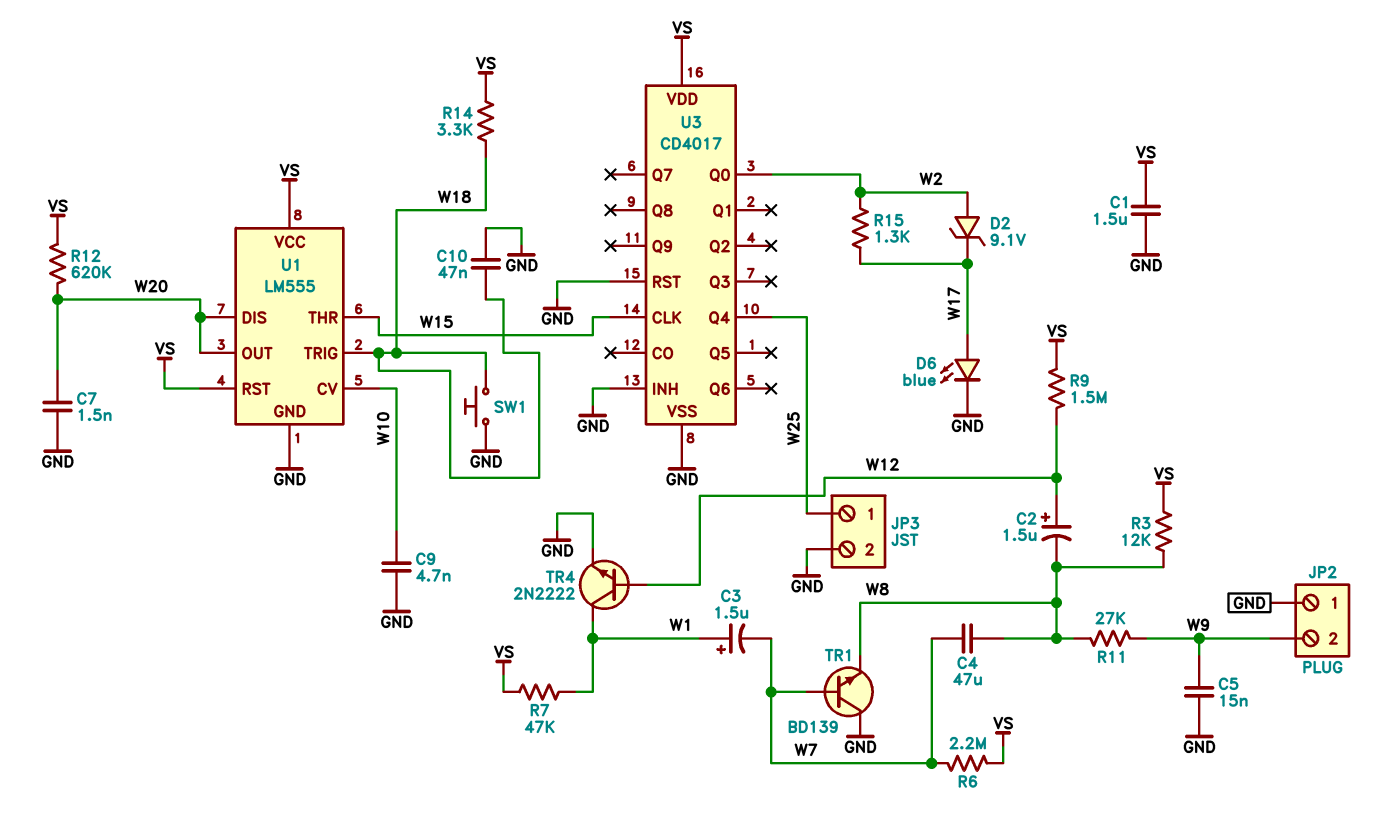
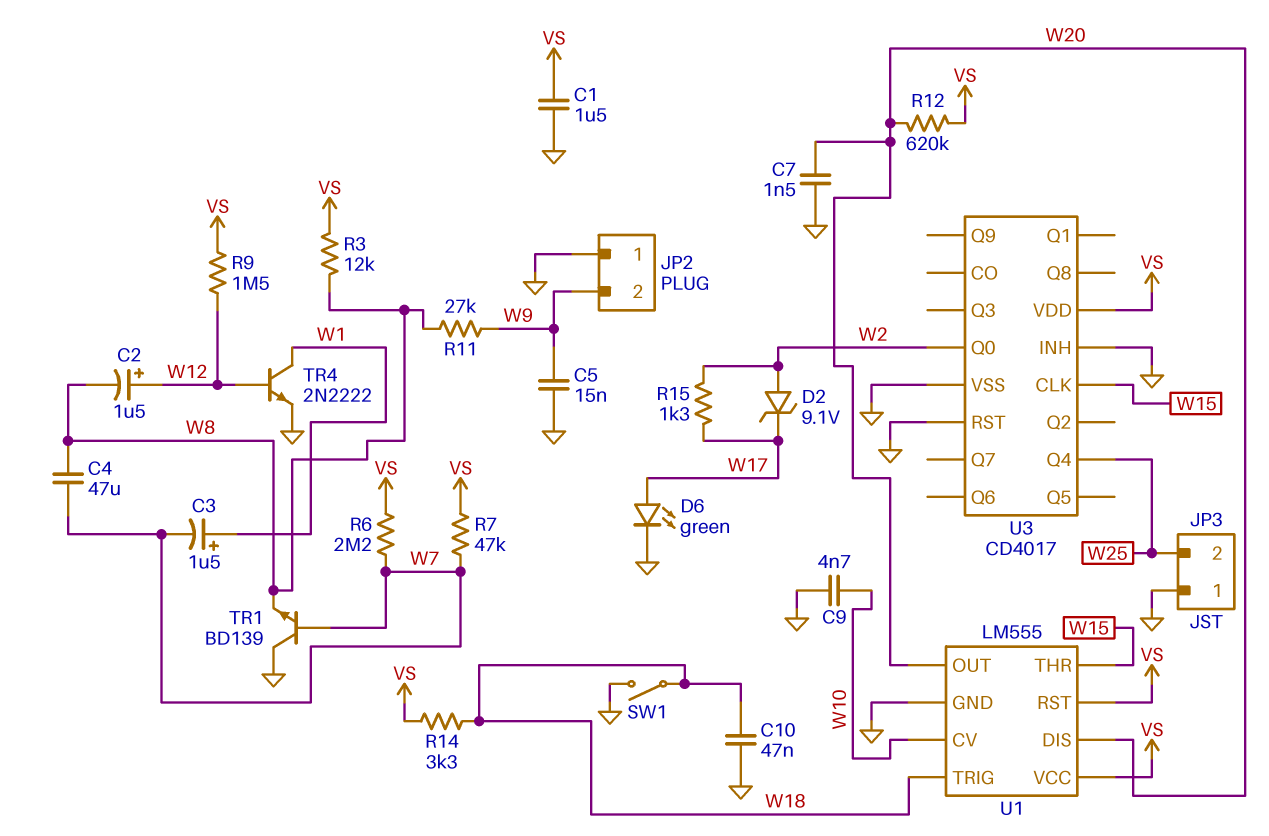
D6: LED blue (A W17, K GND) -> LED green (A W17, K GND)
JP3 pin 1: W25 -> GND
JP3 pin 2: GND -> W25
R7: 47k (VS, W1) -> 47k (VS, W7)
SW1: button (GND, W18) -> switch (GND, W18)

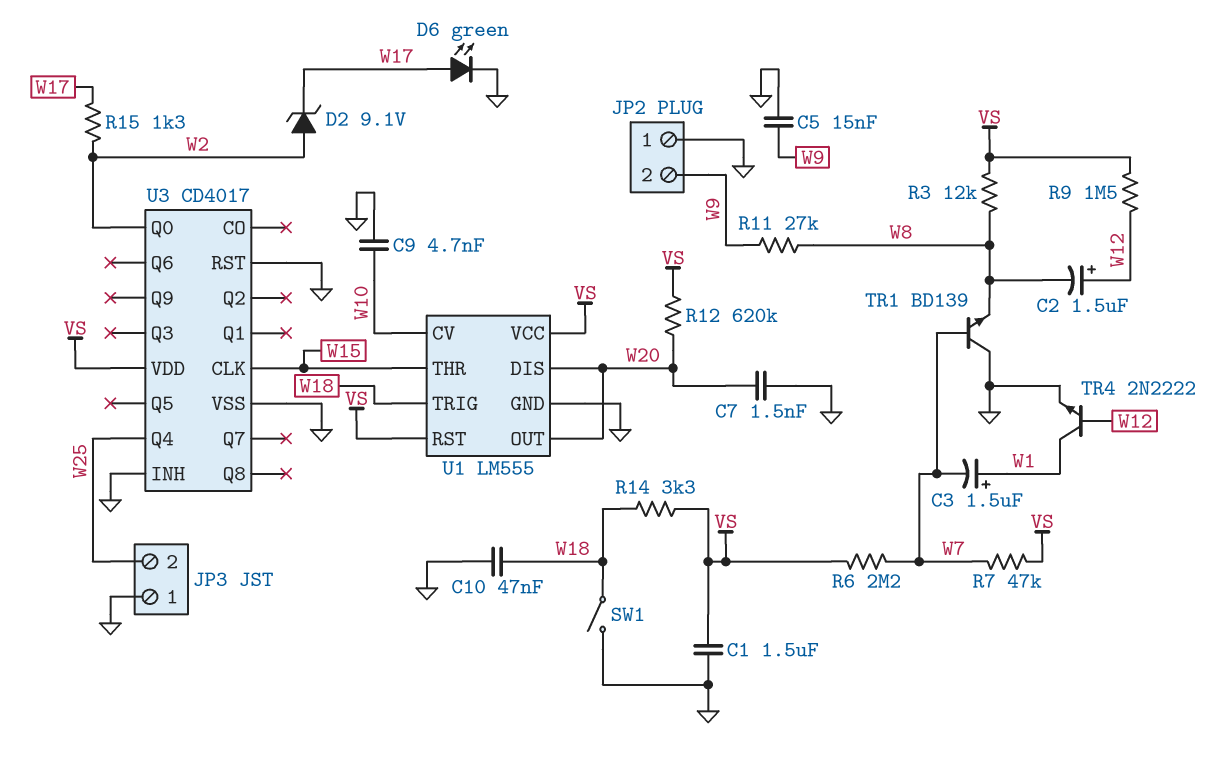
C4: 47uF (W7, W8) -> none

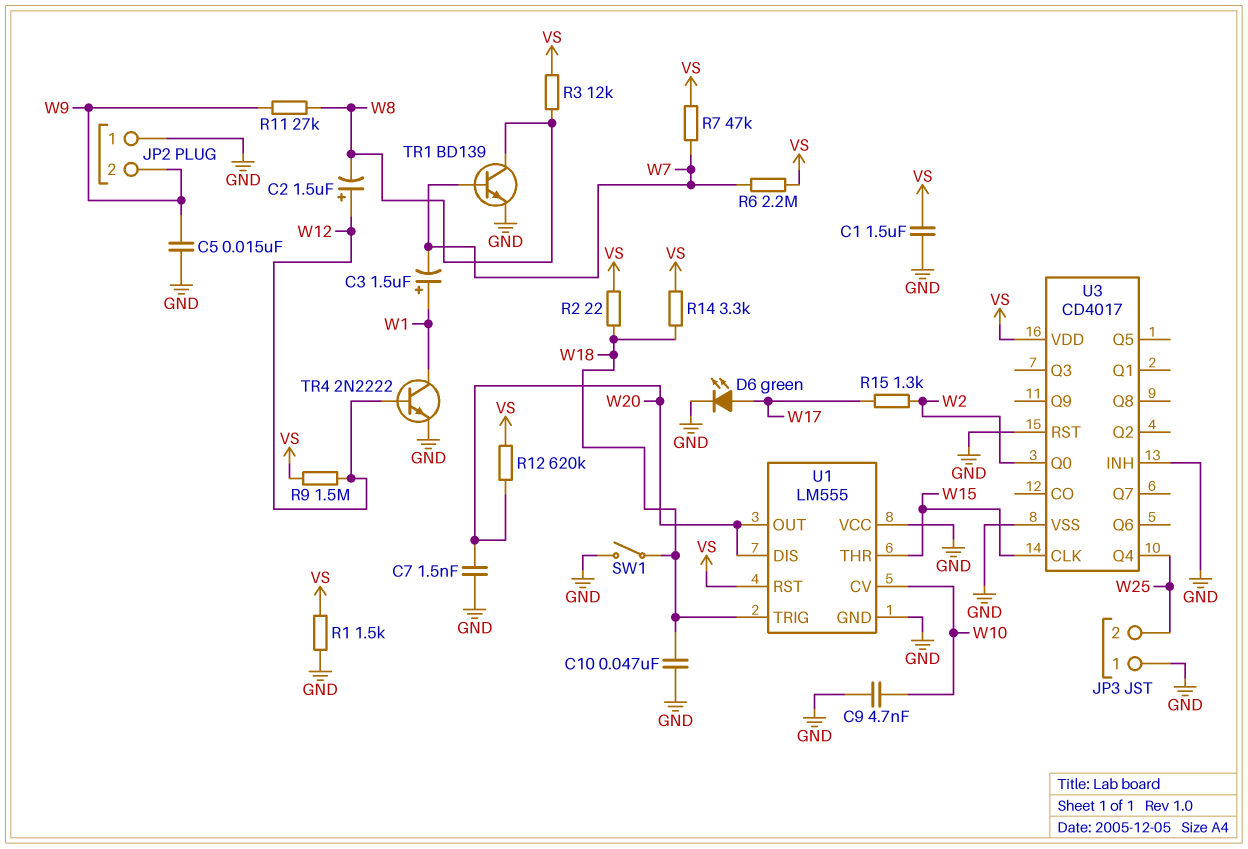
D2: zener 9.1V (A W2, K W17) -> none
R1: none -> 1.5k (GND, VS)
R2: none -> 22 (VS, W18)
TR1: NPN BD139 (B W7, C GND, E W8) -> NPN BD139 (B W7, C W8, E GND)
U1 pin VCC: VS -> GND

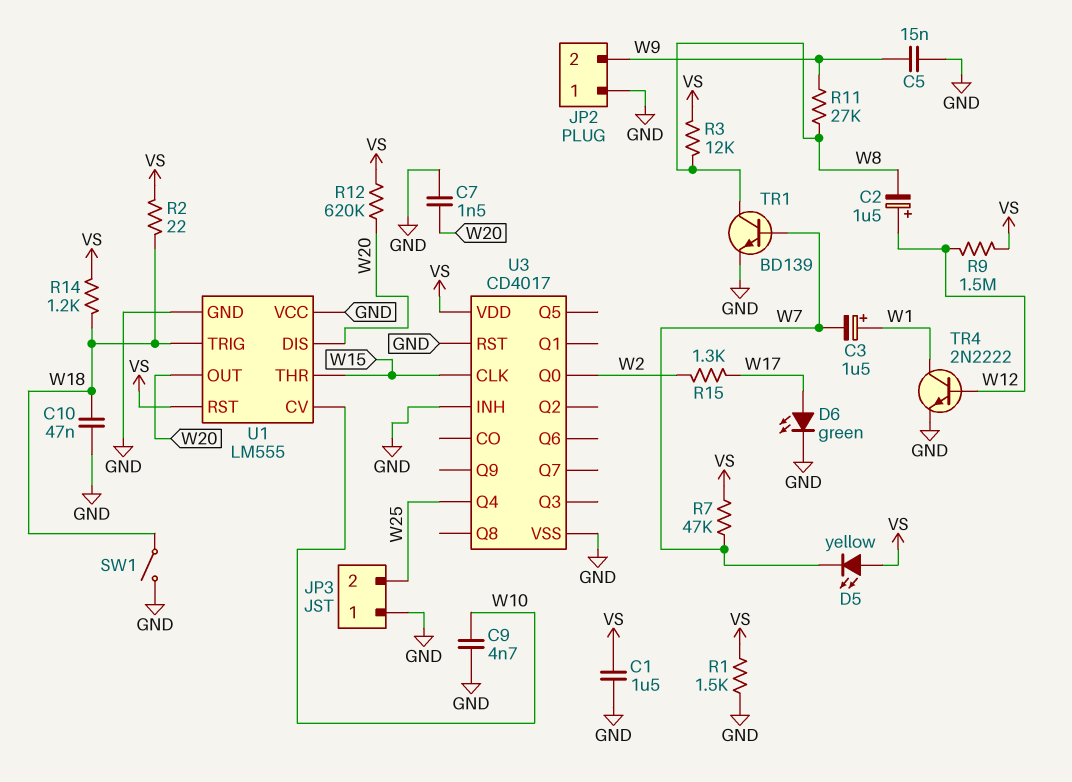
D5: none -> LED yellow (A VS, K W7)
R6: 2.2M (VS, W7) -> none
R14: 3.3k (VS, W18) -> 1.2k (VS, W18)

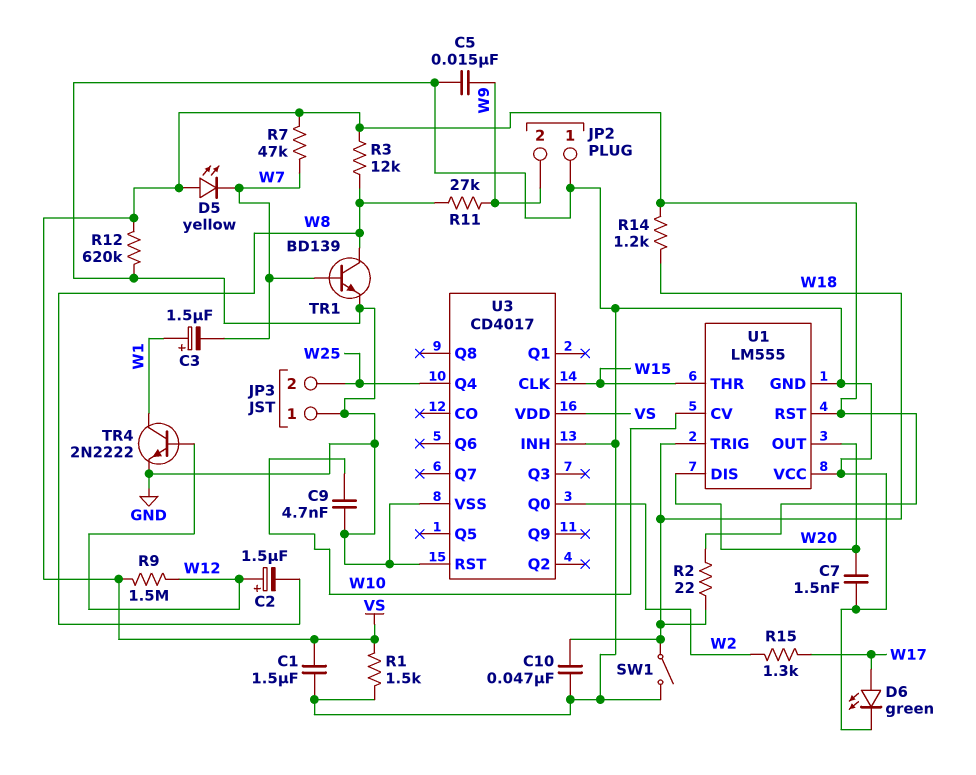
R12: 620k (VS, W20) -> 620k (GND, VS)

